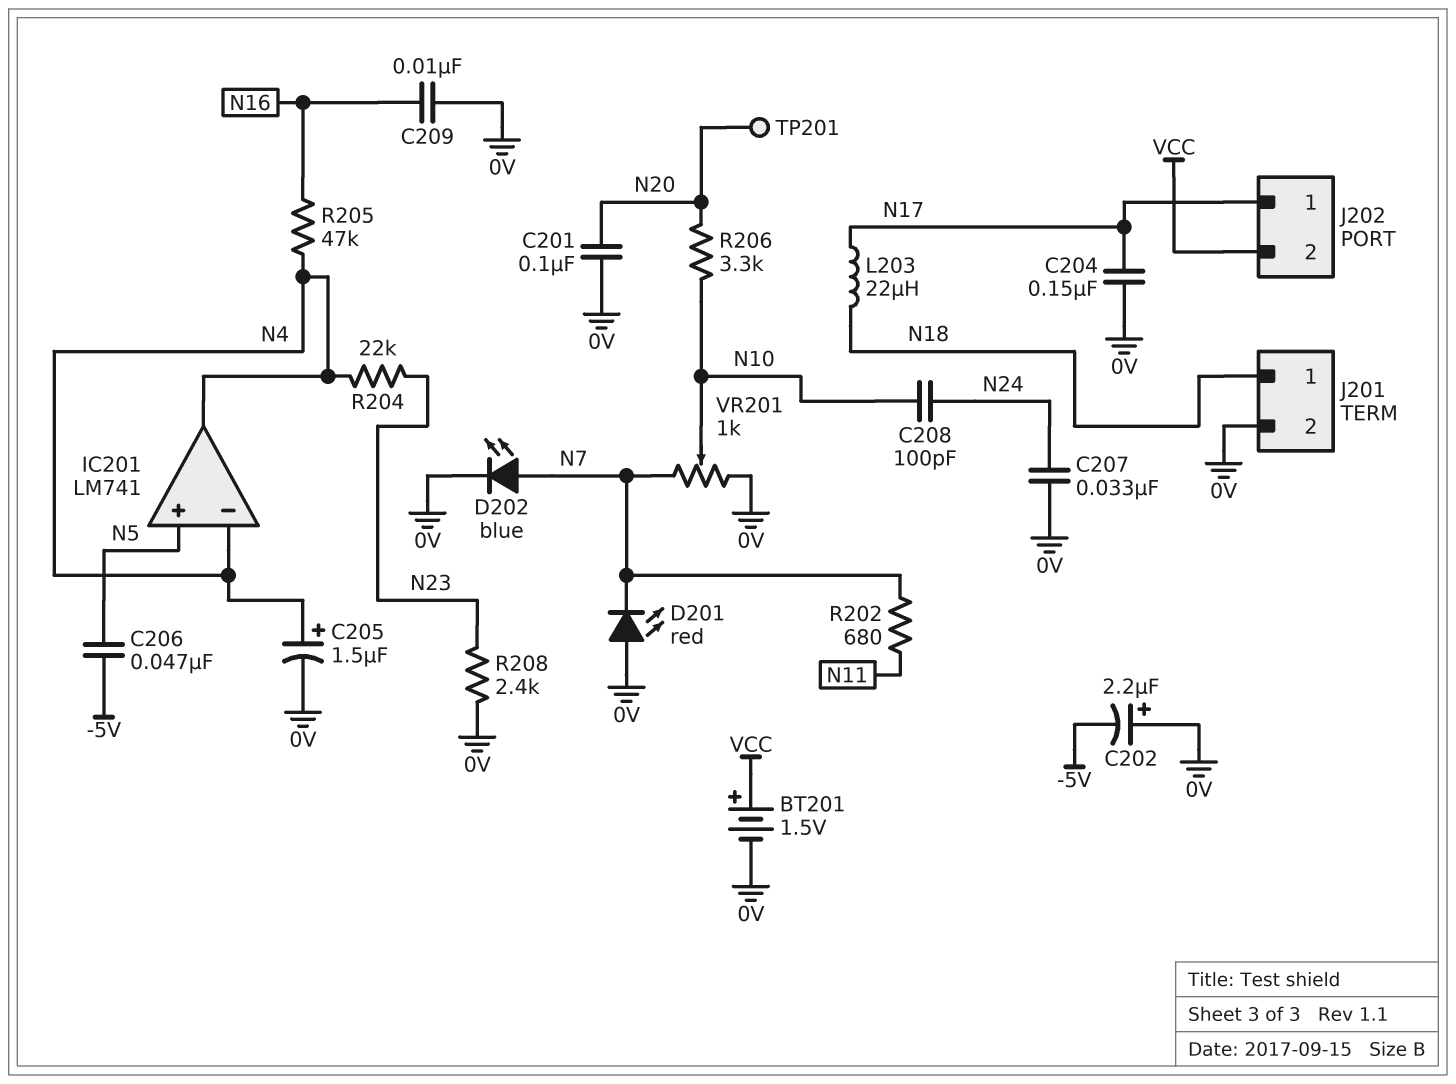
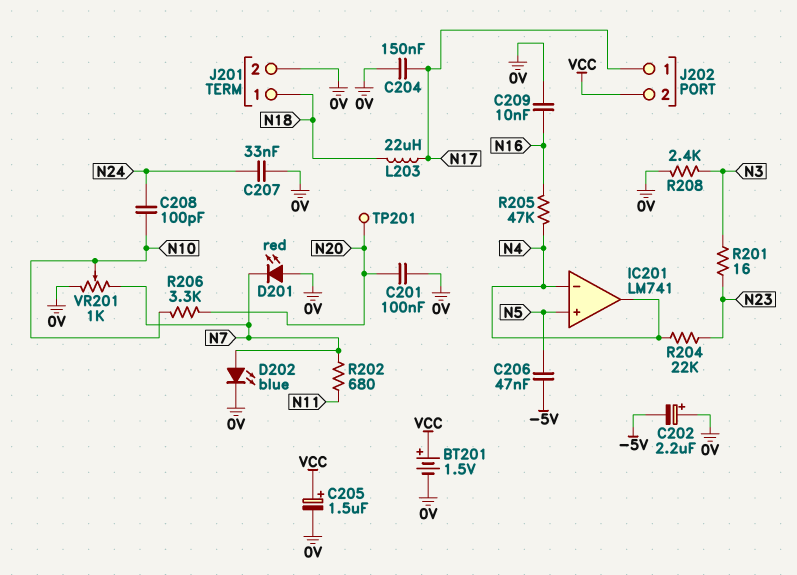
C205: 1.5uF (plus N4, minus 0V) -> 1.5uF (plus VCC, minus 0V)
R201: none -> 16 (N3, N23)
R208: 2.4k (0V, N23) -> 2.4k (0V, N3)

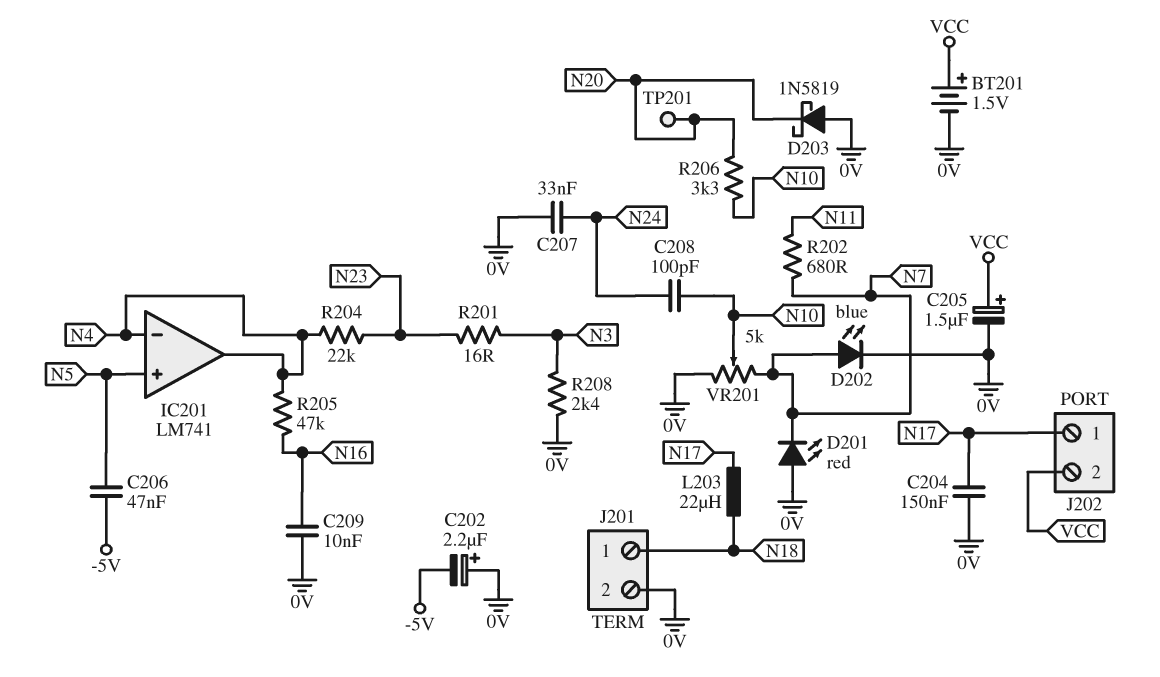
C201: 100nF (0V, N20) -> none
D203: none -> schottky 1N5819 (A 0V, K N20)
VR201: 1k (0V, N7, wiper N10) -> 5k (0V, N7, wiper N10)

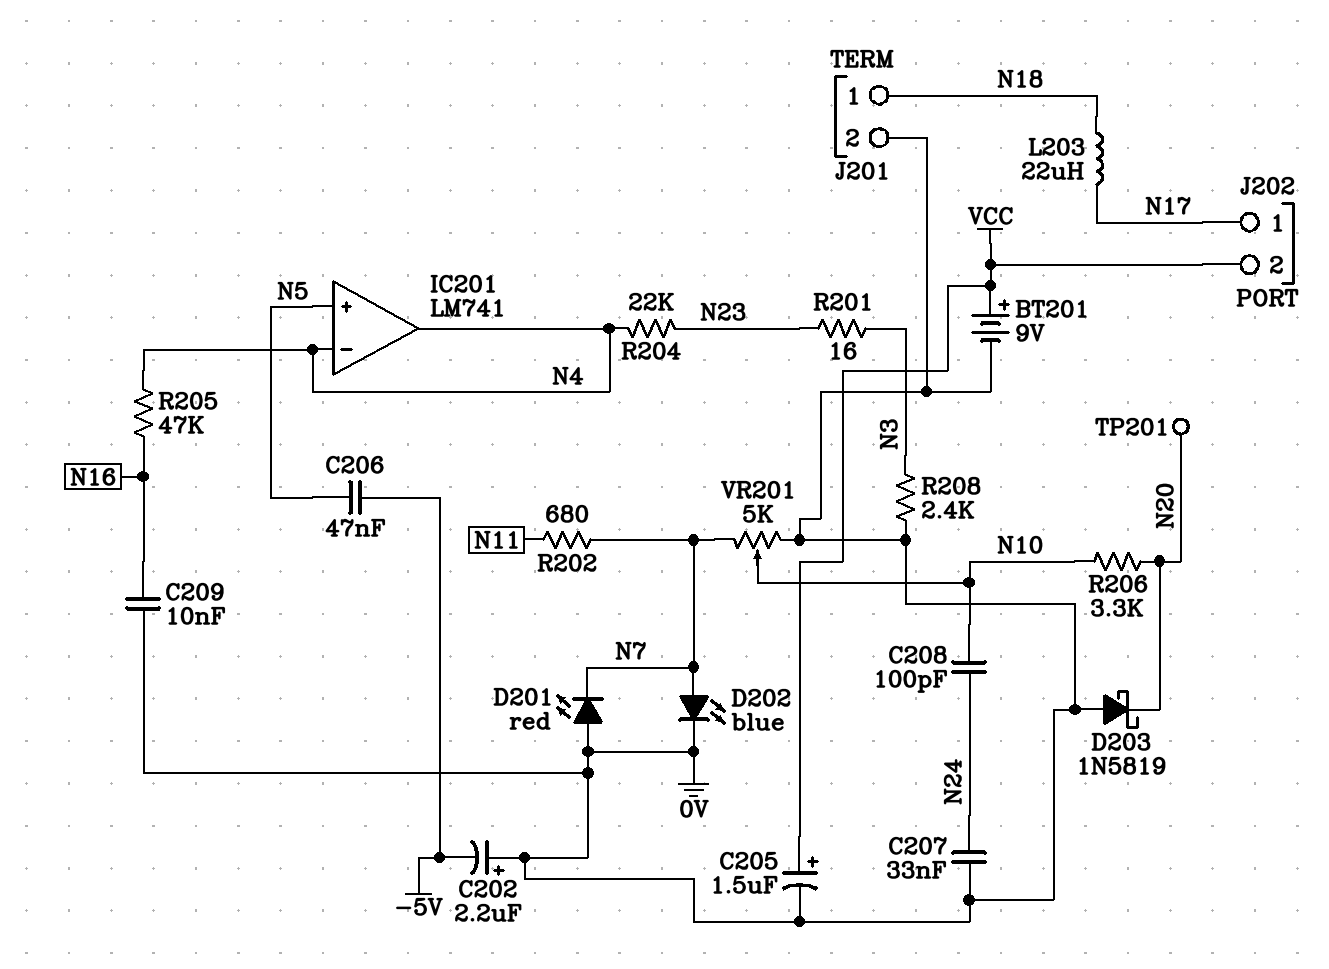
BT201: 1.5V (plus VCC, minus 0V) -> 9V (plus VCC, minus 0V)
C204: 150nF (0V, N17) -> none

